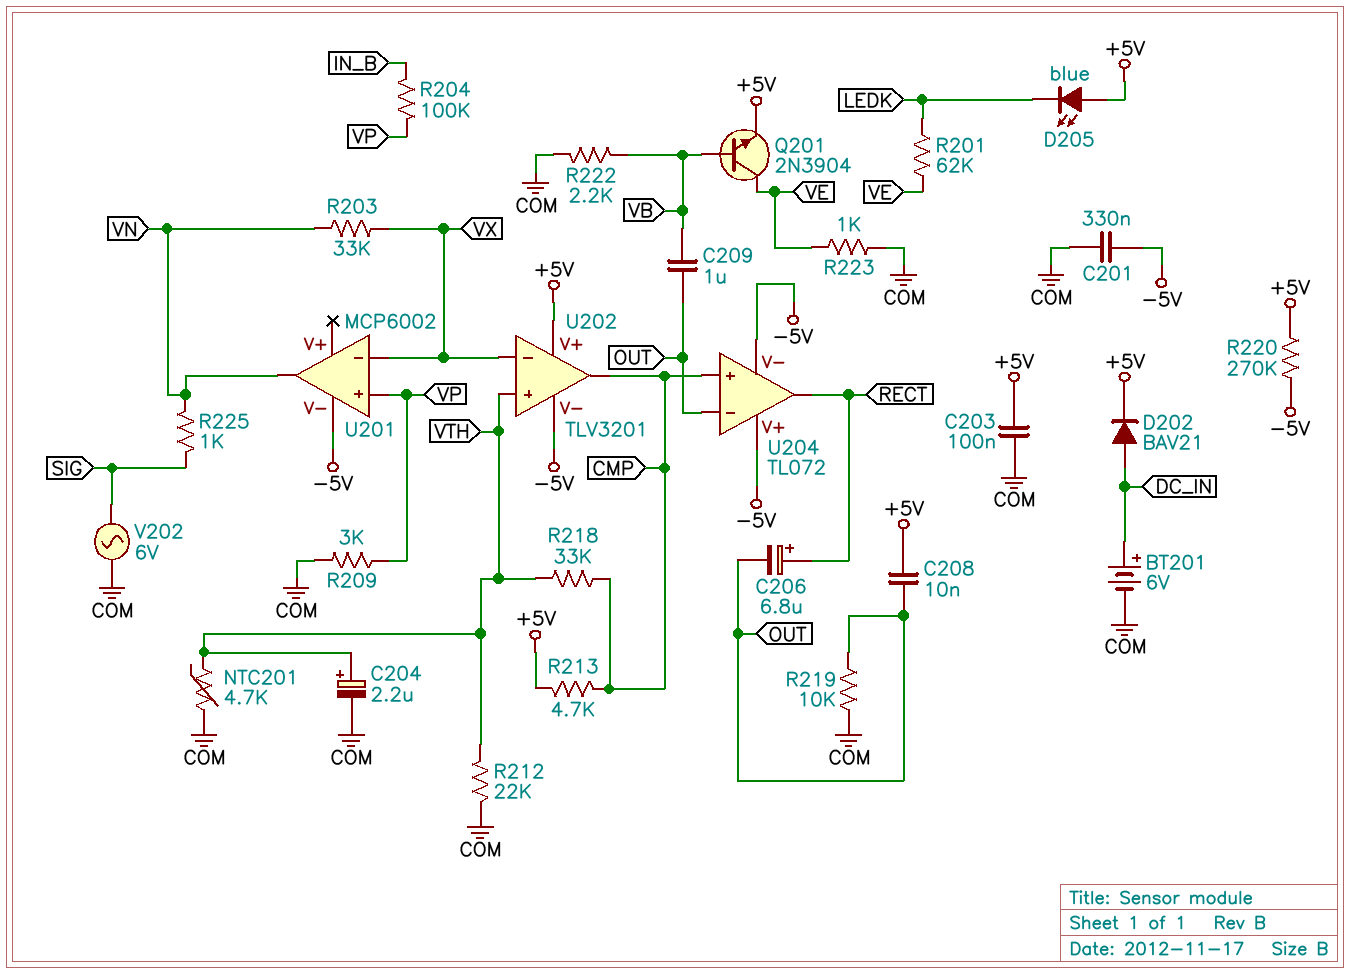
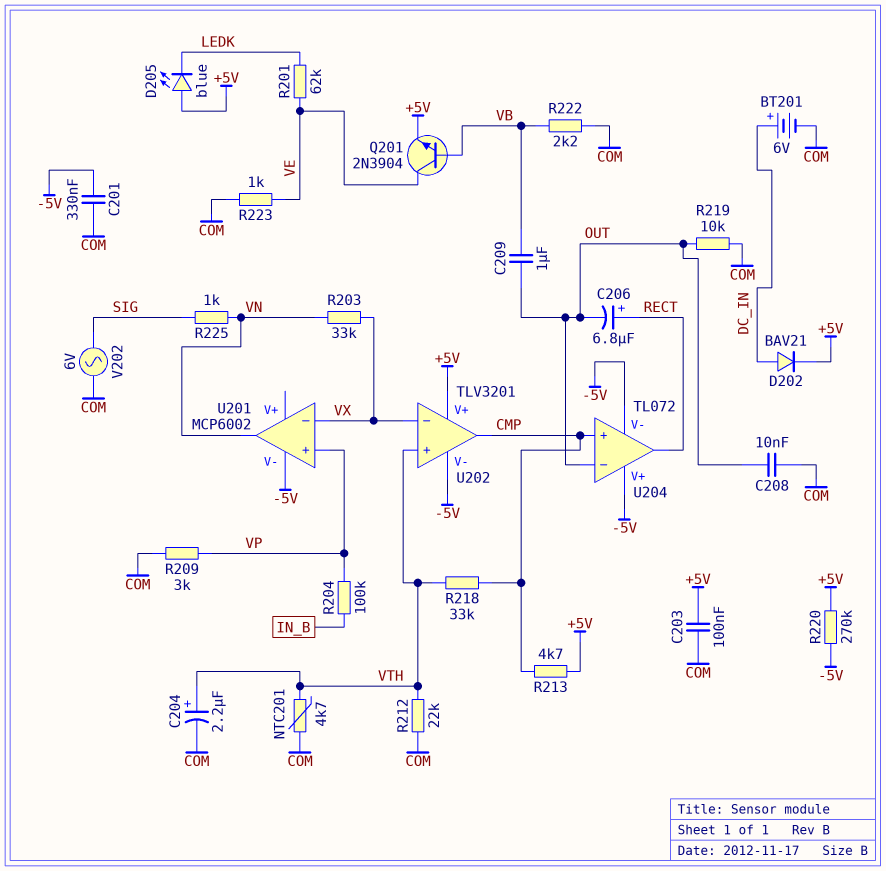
C208: 10nF (+5V, OUT) -> 10nF (COM, OUT)

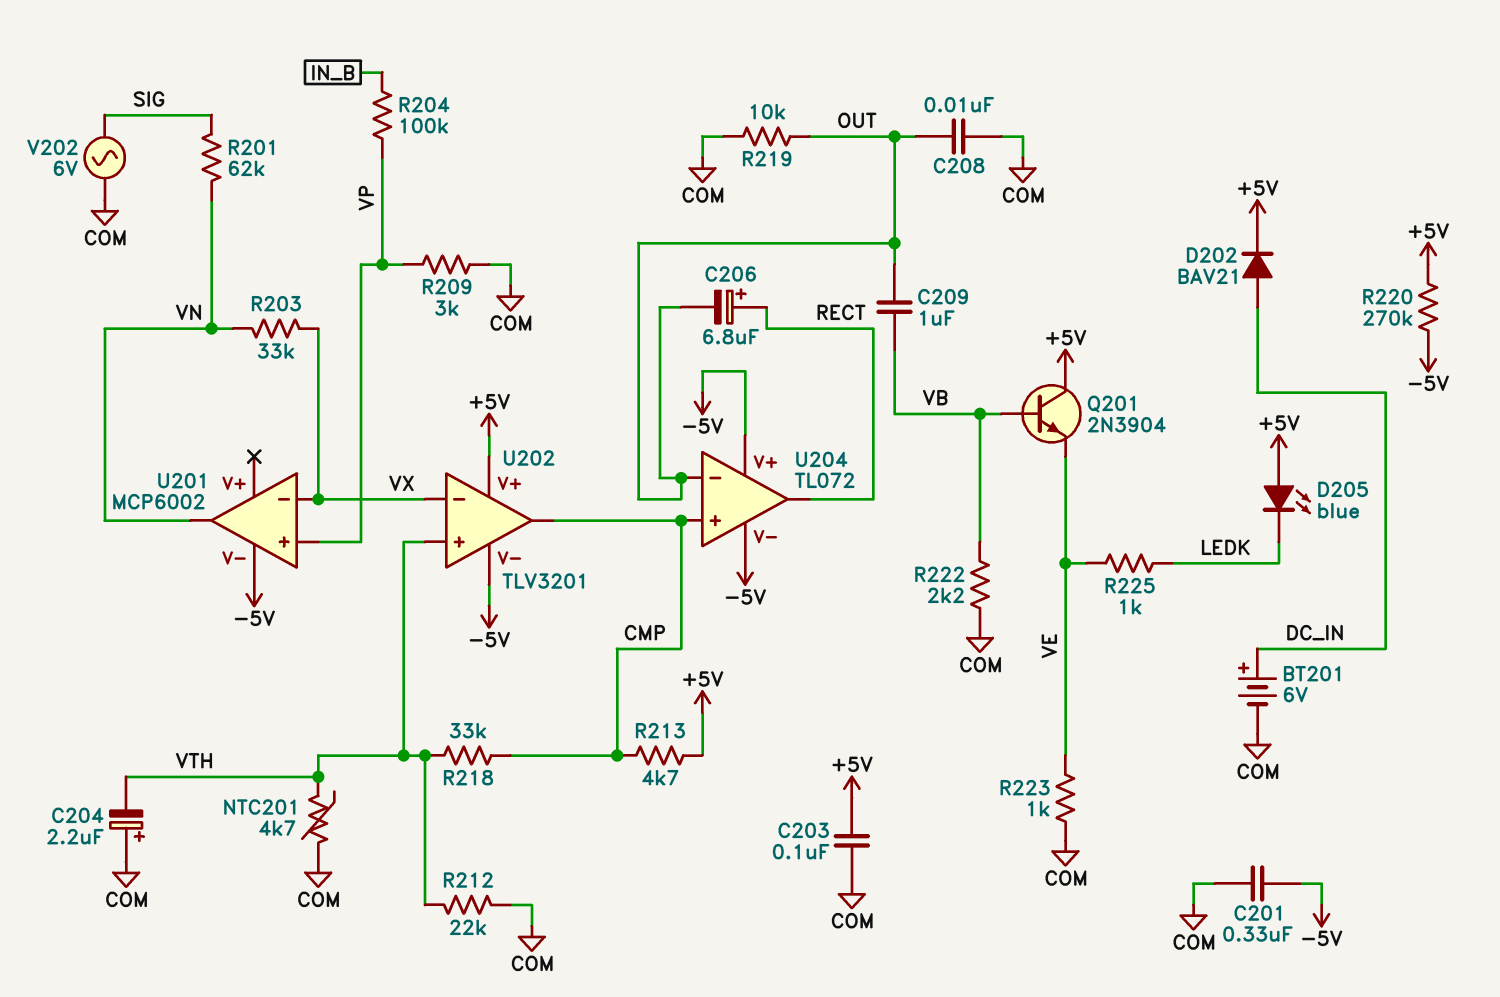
C204: 2.2uF (plus VTH, minus COM) -> 2.2uF (plus COM, minus VTH)
Q201: NPN 2N3904 (B VB, C VE, E +5V) -> NPN 2N3904 (B VB, C +5V, E VE)
R201: 62k (LEDK, VE) -> 62k (SIG, VN)
R225: 1k (SIG, VN) -> 1k (LEDK, VE)

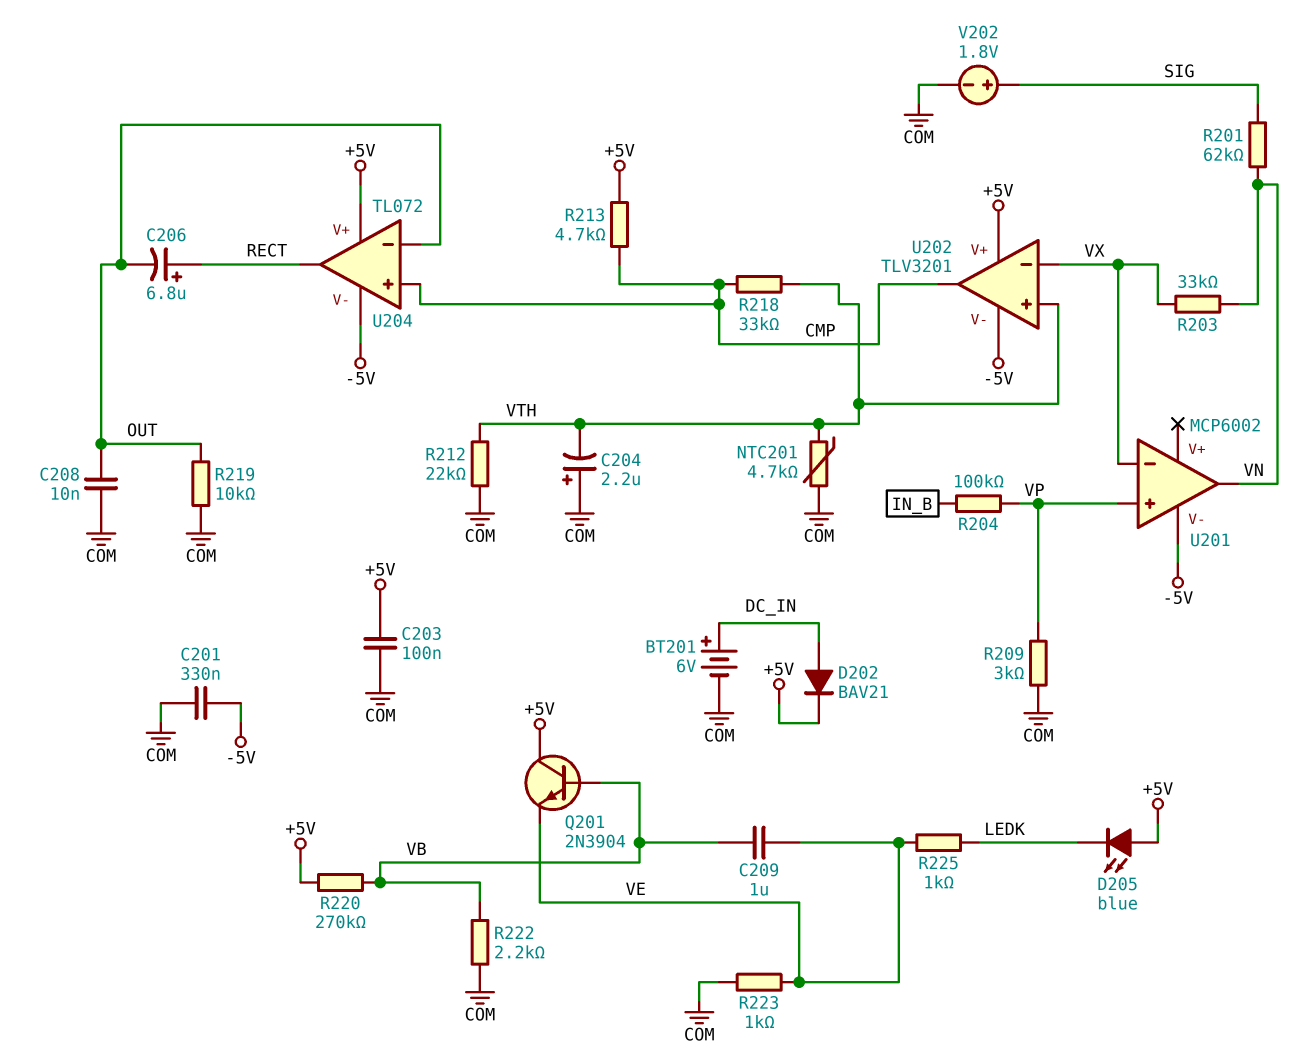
C209: 1uF (OUT, VB) -> 1uF (VB, VE)
R220: 270k (+5V, -5V) -> 270k (+5V, VB)
U204 pin V+: -5V -> +5V
V202: AC 6V (COM, SIG) -> 1.8V (plus SIG, minus COM)

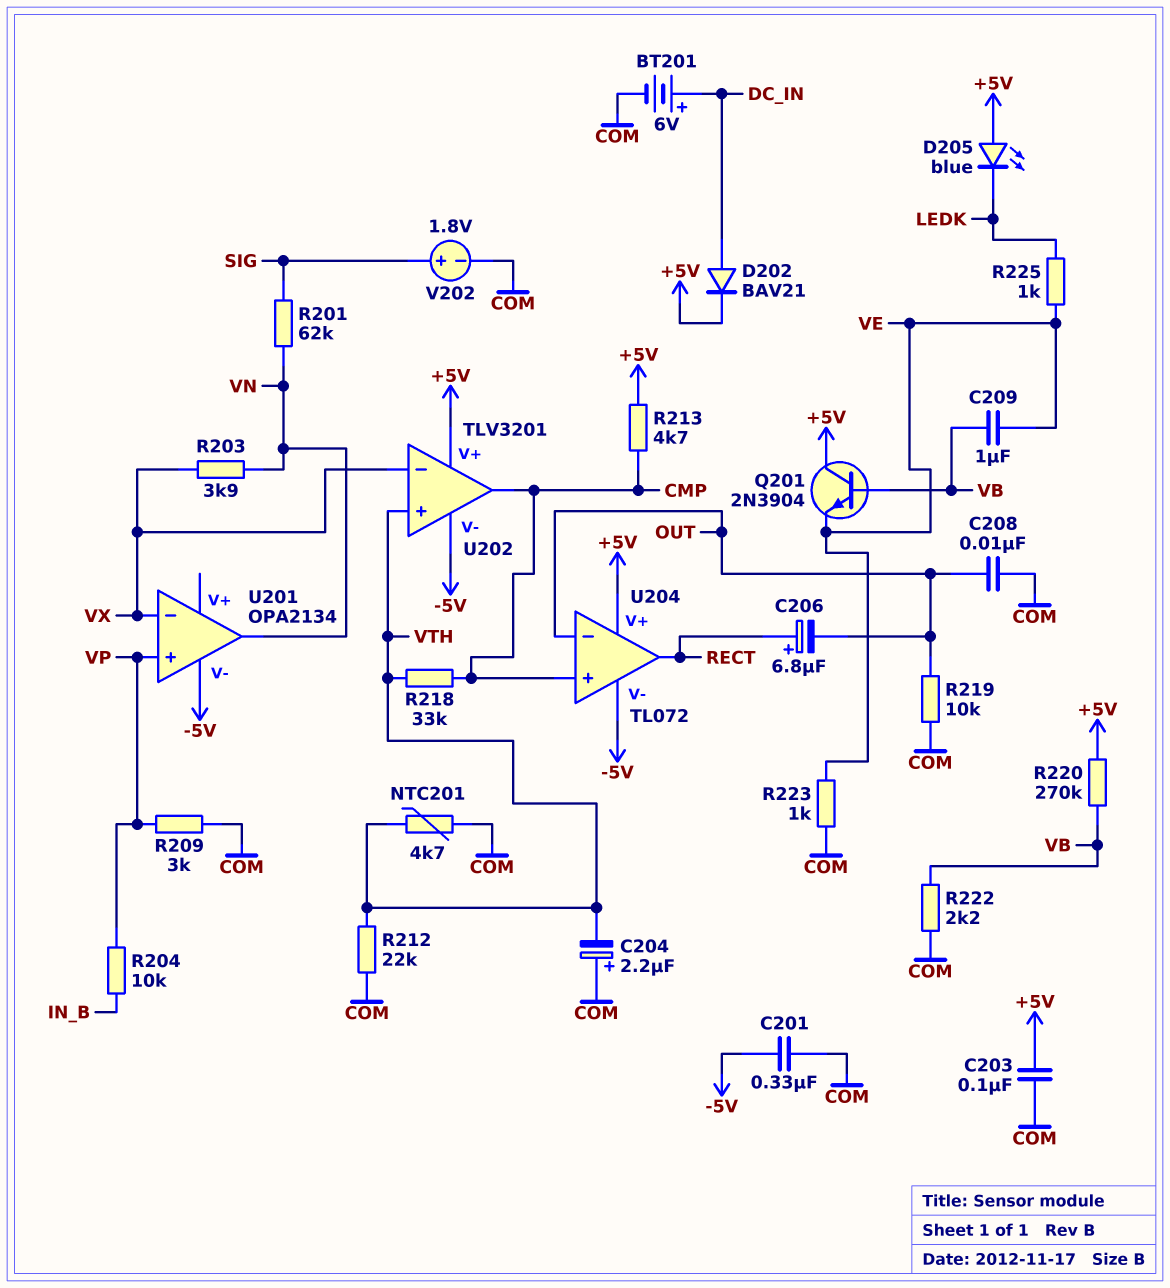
R203: 33k (VN, VX) -> 3.9k (VN, VX)
R204: 100k (IN_B, VP) -> 10k (IN_B, VP)
U201: MCP6002 -> OPA2134

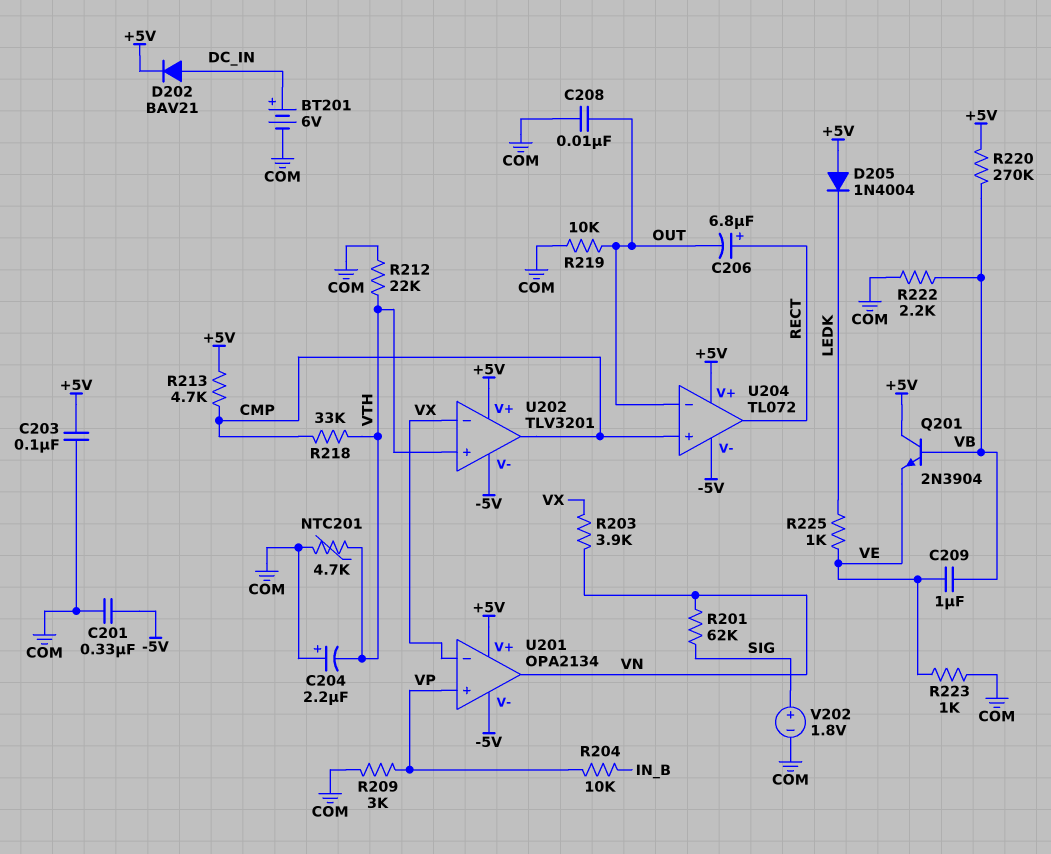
D205: LED blue (A +5V, K LEDK) -> diode 1N4004 (A +5V, K LEDK)
U201 pin V+: none -> +5V

